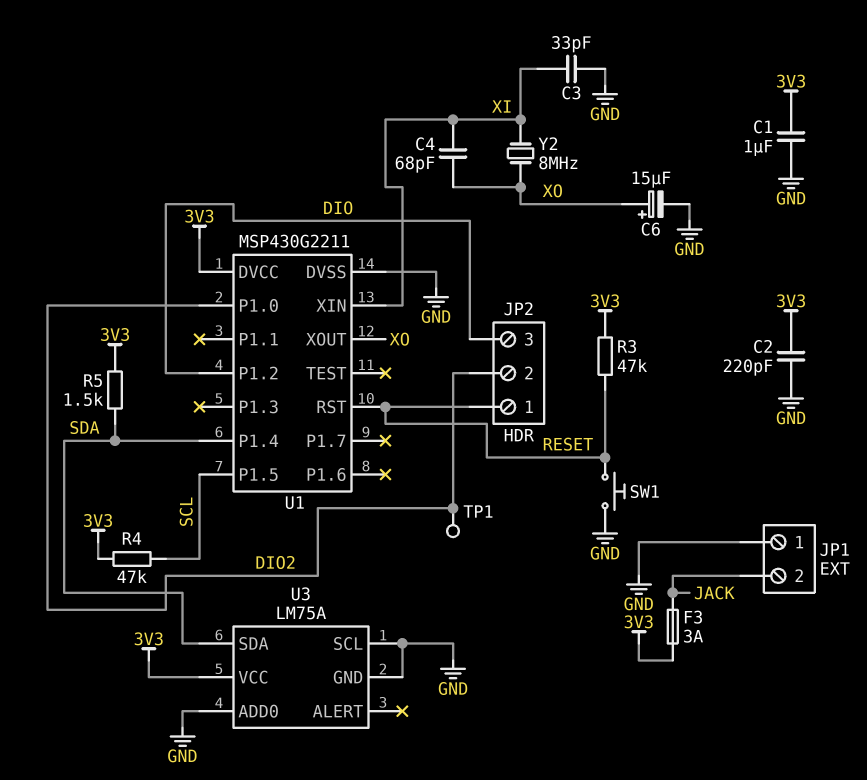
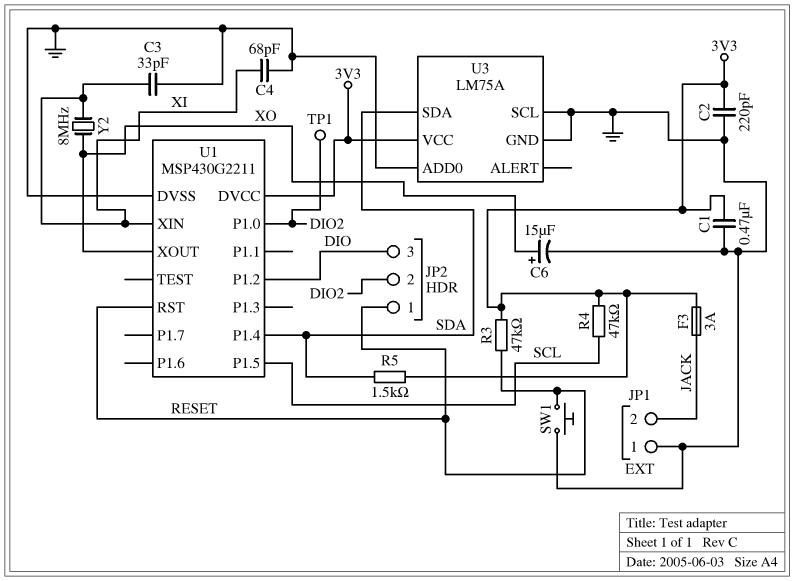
C1: 1uF (3V3, GND) -> 470nF (3V3, GND)
C4: 68pF (XI, XO) -> 68pF (GND, XI)

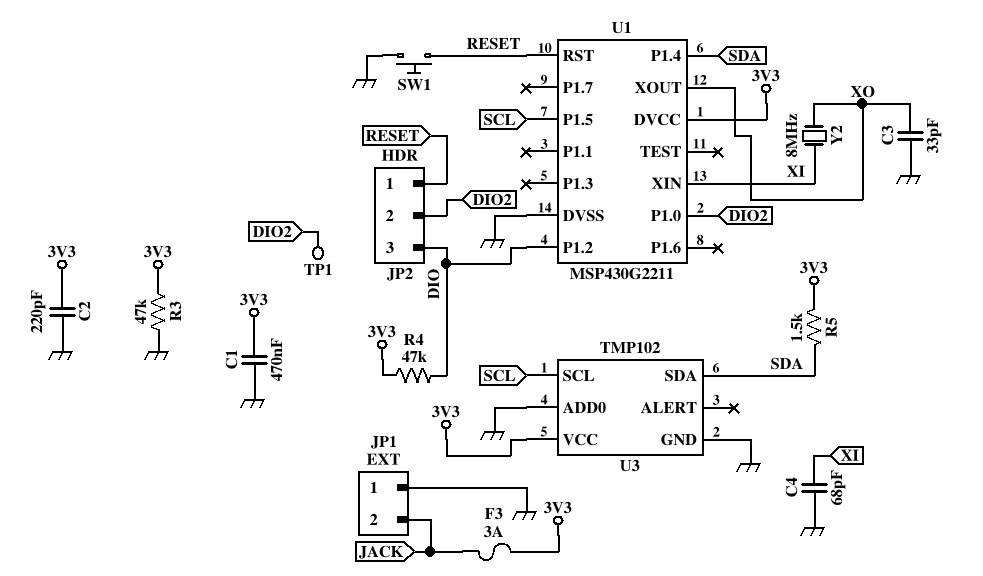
C3: 33pF (GND, XI) -> 33pF (GND, XO)
C6: 15uF (plus XO, minus GND) -> none
R3: 47k (3V3, RESET) -> 47k (3V3, GND)
R4: 47k (3V3, SCL) -> 47k (3V3, DIO)
U3: LM75A -> TMP102
U3 pin SCL: GND -> SCL

